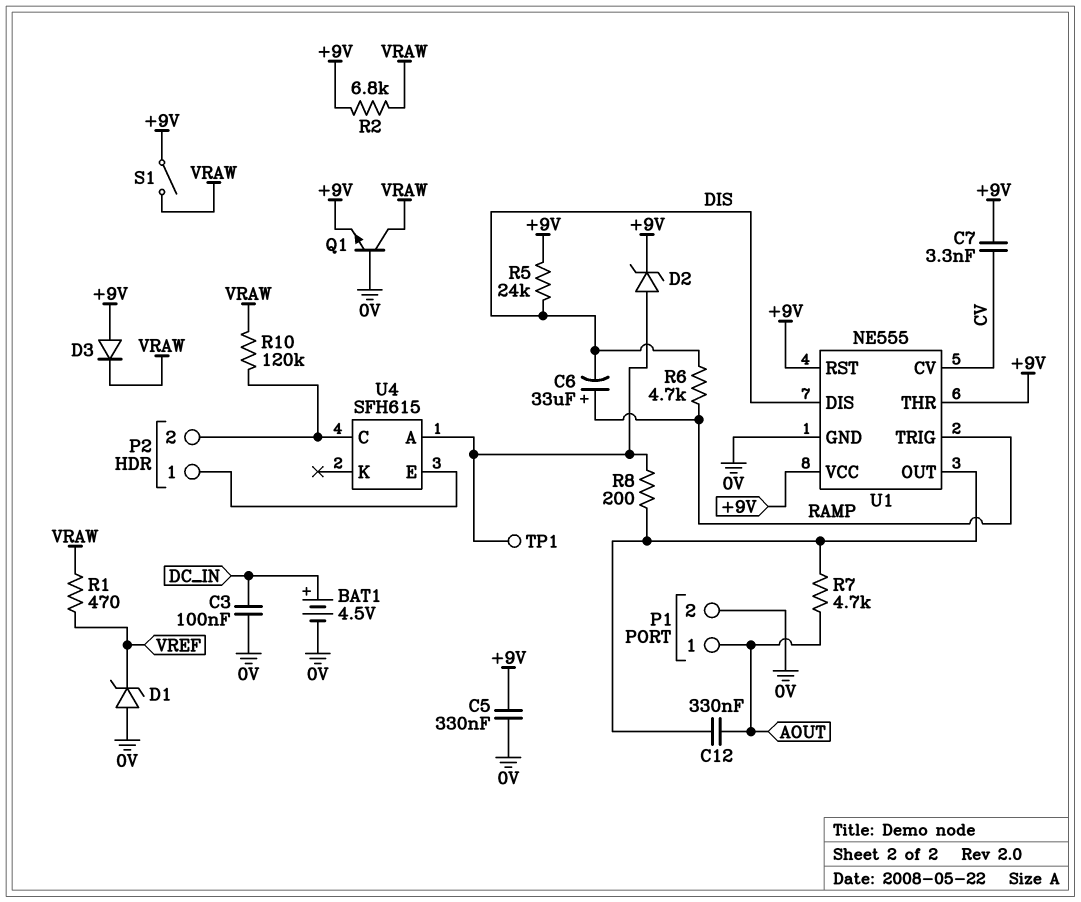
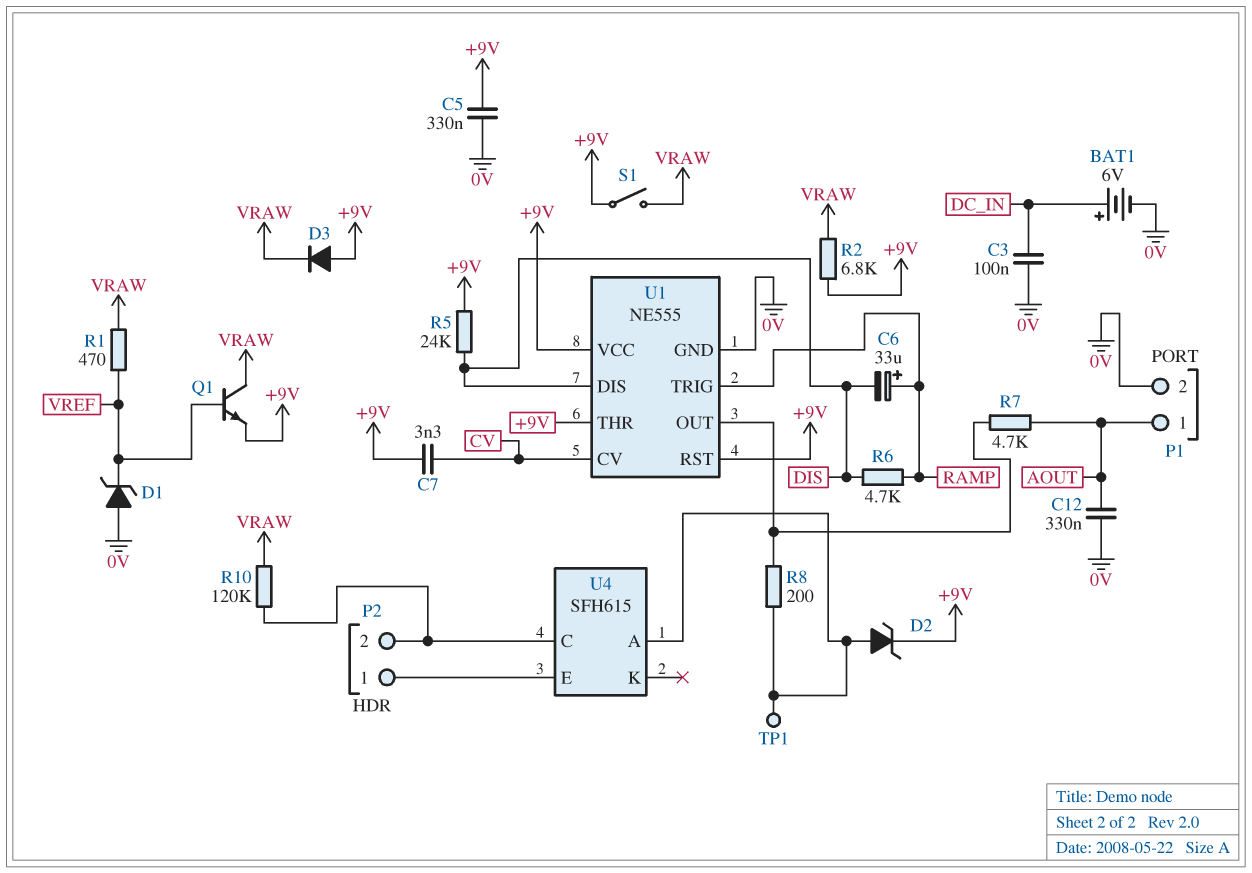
BAT1: 4.5V (plus DC_IN, minus 0V) -> 6V (plus DC_IN, minus 0V)
C12: 330nF (AOUT, U1/OUT) -> 330nF (0V, AOUT)
Q1: NPN (B 0V, C VRAW, E +9V) -> NPN (B VREF, C VRAW, E +9V)

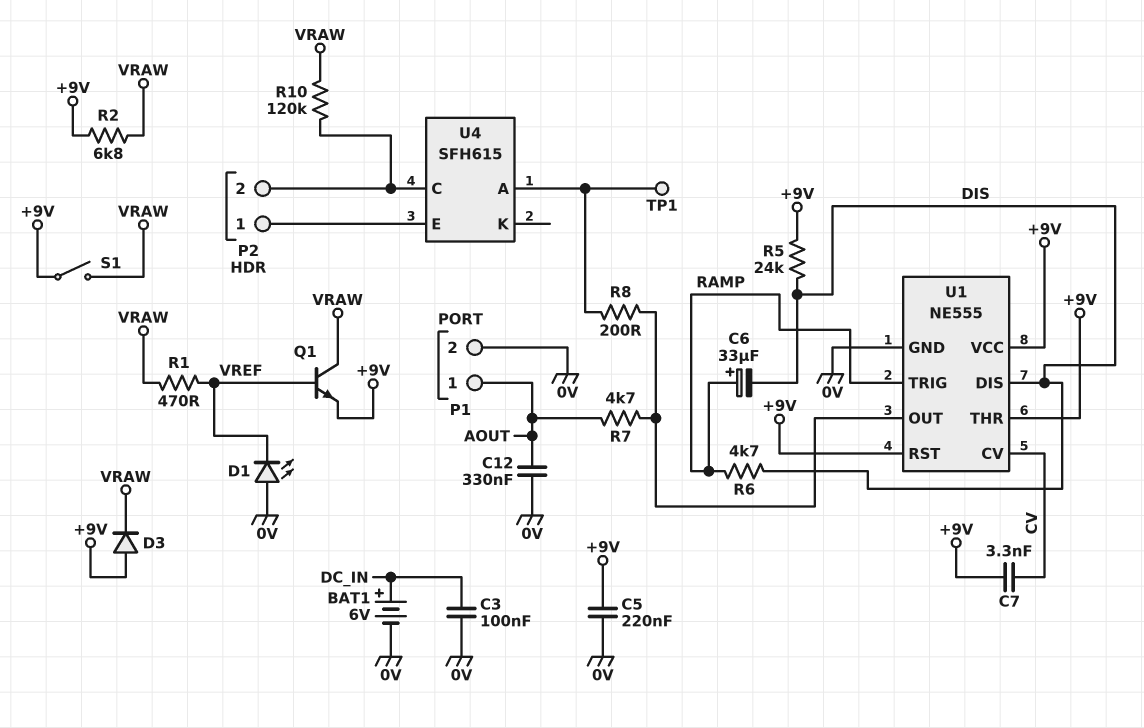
C5: 330nF (+9V, 0V) -> 220nF (+9V, 0V)
D1: zener (A 0V, K VREF) -> LED (A 0V, K VREF)
D2: zener (A U4/A, K +9V) -> none

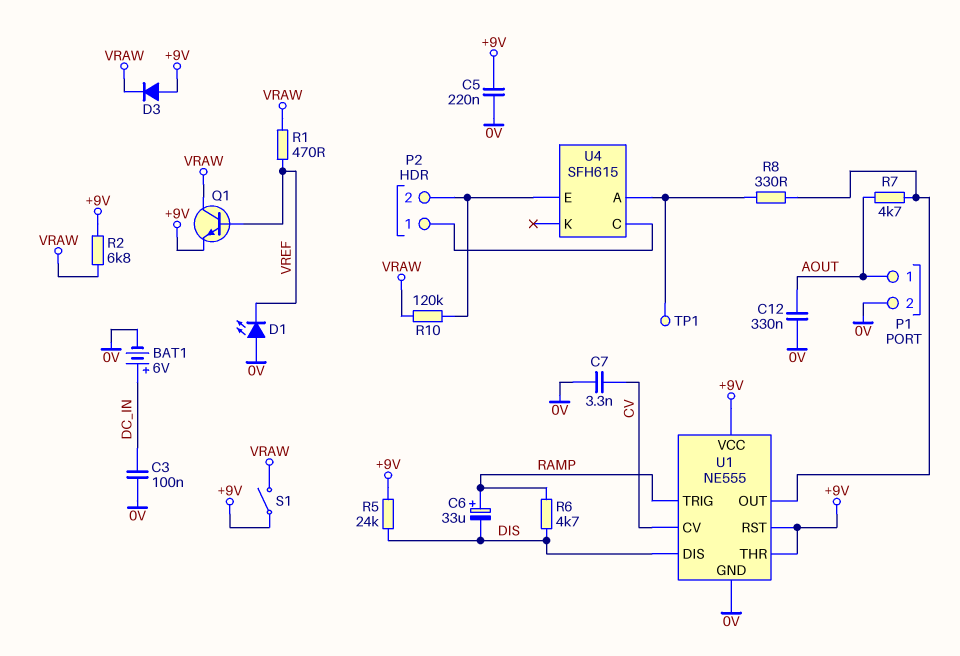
C7: 3.3nF (+9V, CV) -> 3.3nF (0V, CV)
R8: 200 (U1/OUT, U4/A) -> 330 (U1/OUT, U4/A)
U4 pin C: P2/2 -> P2/1
U4 pin E: P2/1 -> P2/2

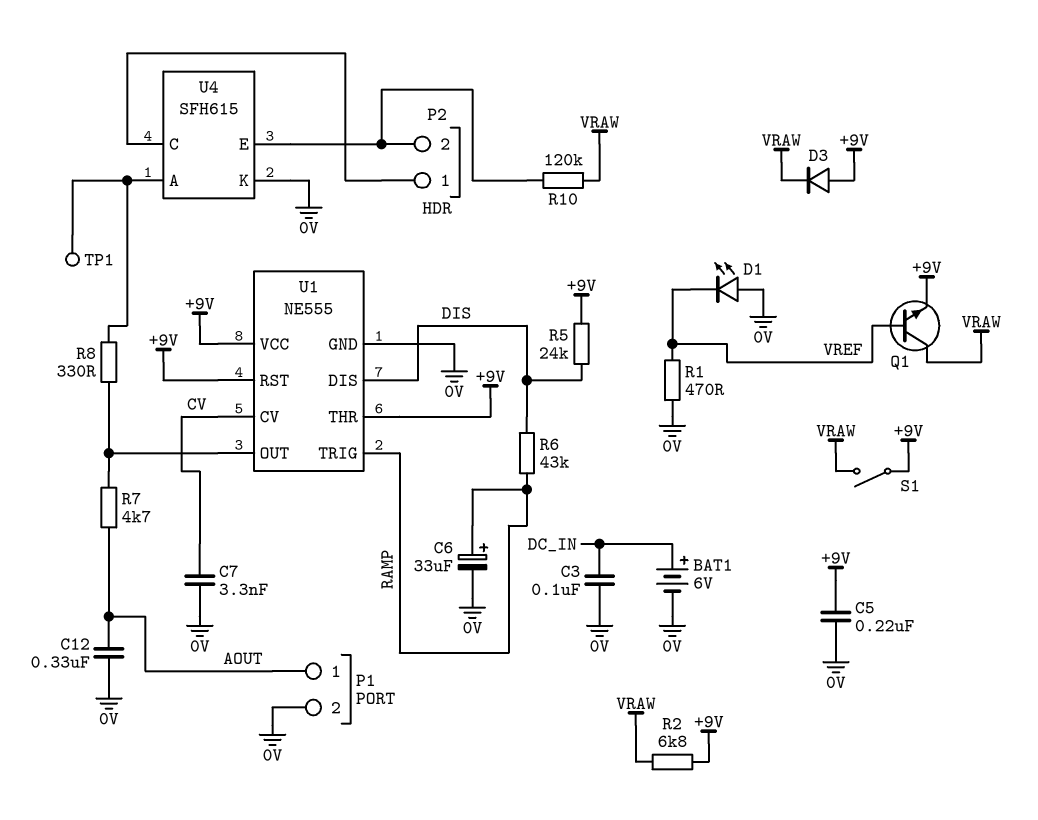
C6: 33uF (plus RAMP, minus DIS) -> 33uF (plus RAMP, minus 0V)
R1: 470 (VRAW, VREF) -> 470 (0V, VREF)
R6: 4.7k (DIS, RAMP) -> 43k (DIS, RAMP)
U4 pin K: none -> 0V

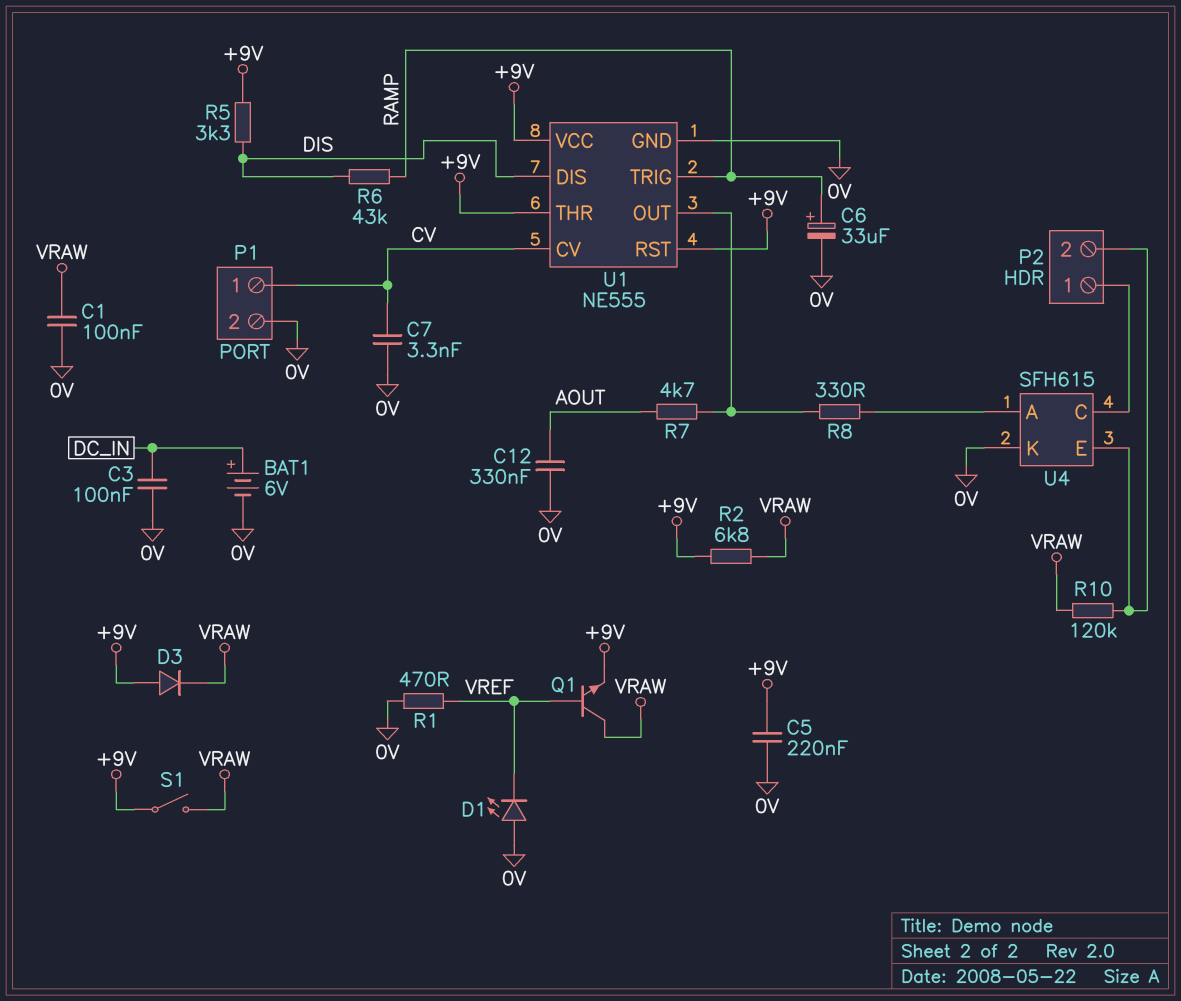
C1: none -> 100nF (0V, VRAW)
P1 pin 1: AOUT -> CV
R5: 24k (+9V, DIS) -> 3.3k (+9V, DIS)
TP1: test point (U4/A) -> none

